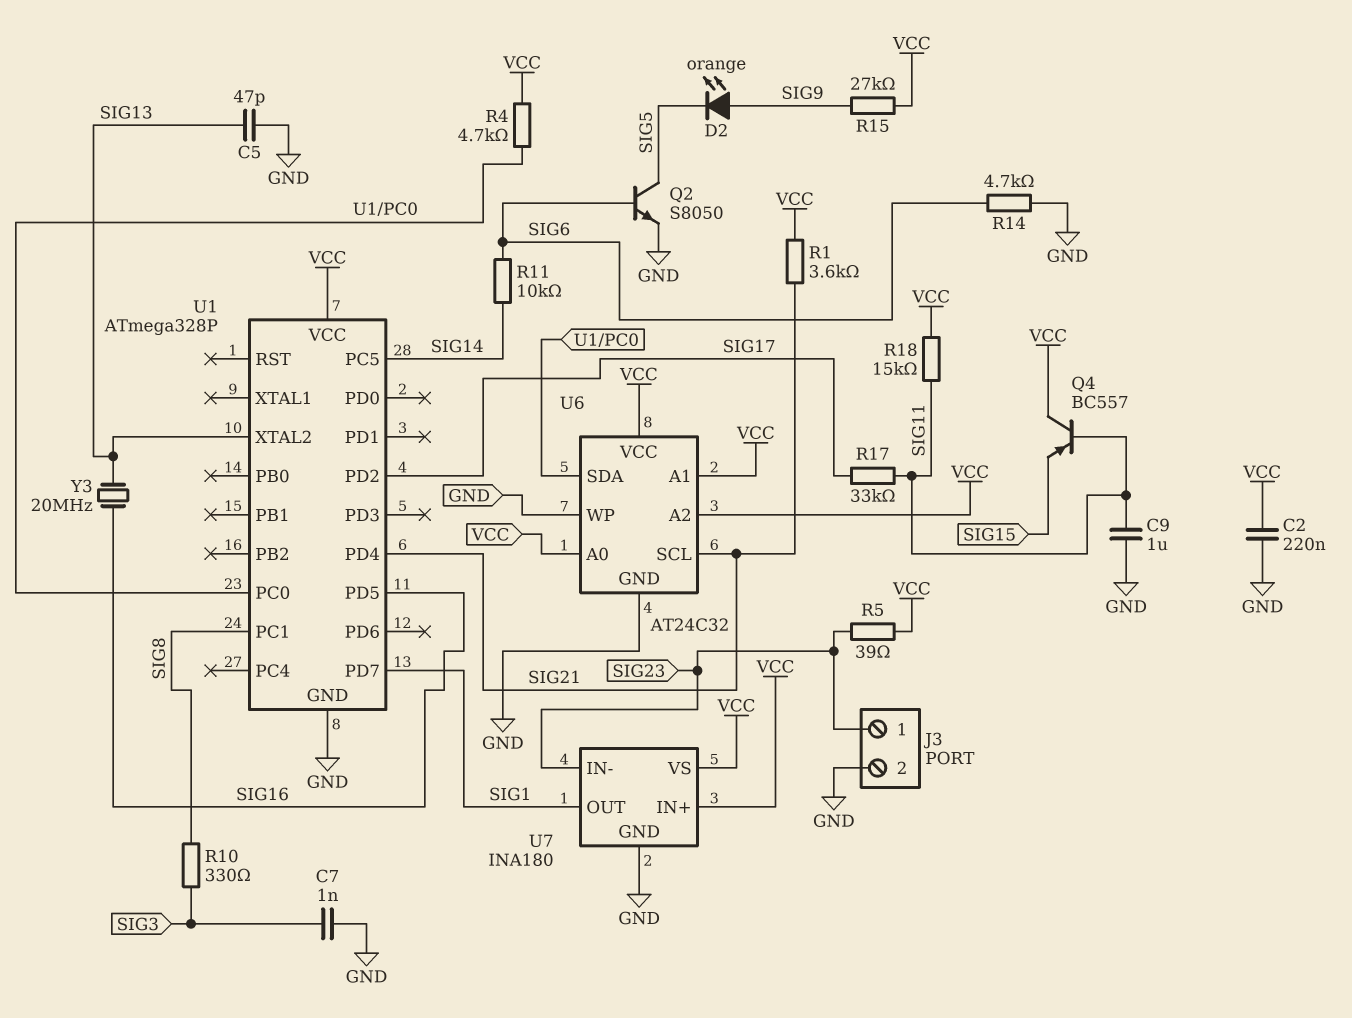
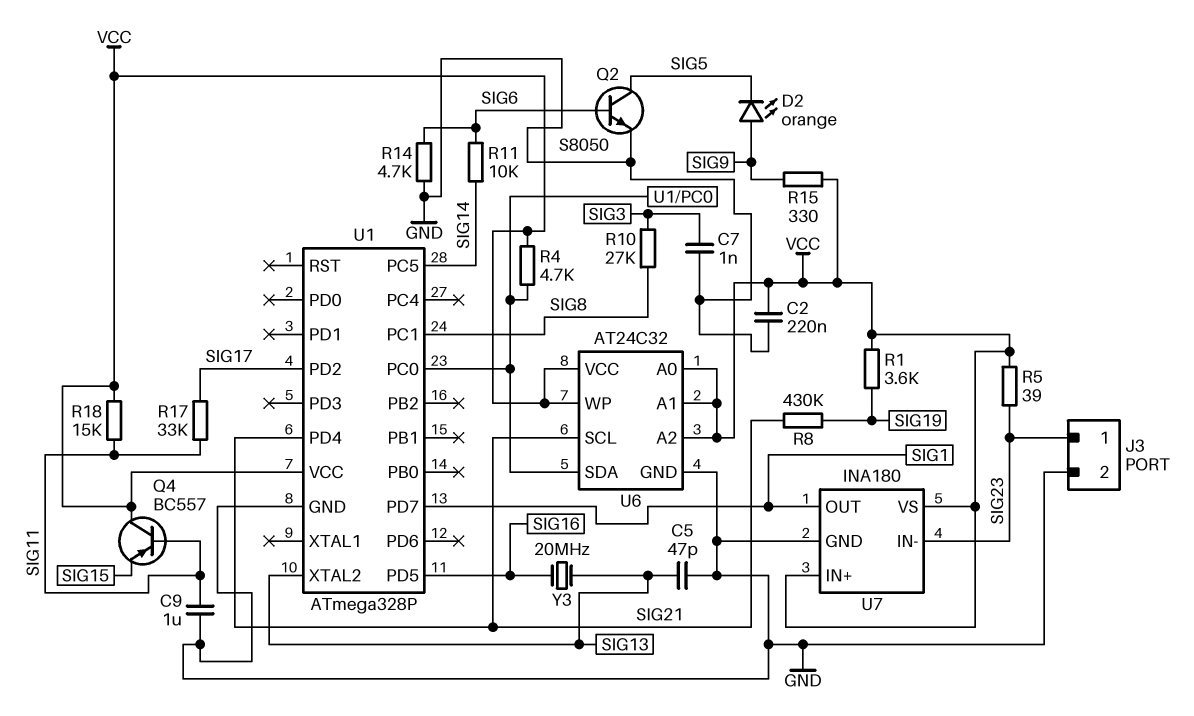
R1: 3.6k (SIG21, VCC) -> 3.6k (SIG19, VCC)
R8: none -> 430k (SIG19, SIG21)
R10: 330 (SIG3, SIG8) -> 27k (SIG3, SIG8)
R15: 27k (SIG9, VCC) -> 330 (SIG9, VCC)
U6 pin WP: GND -> VCC

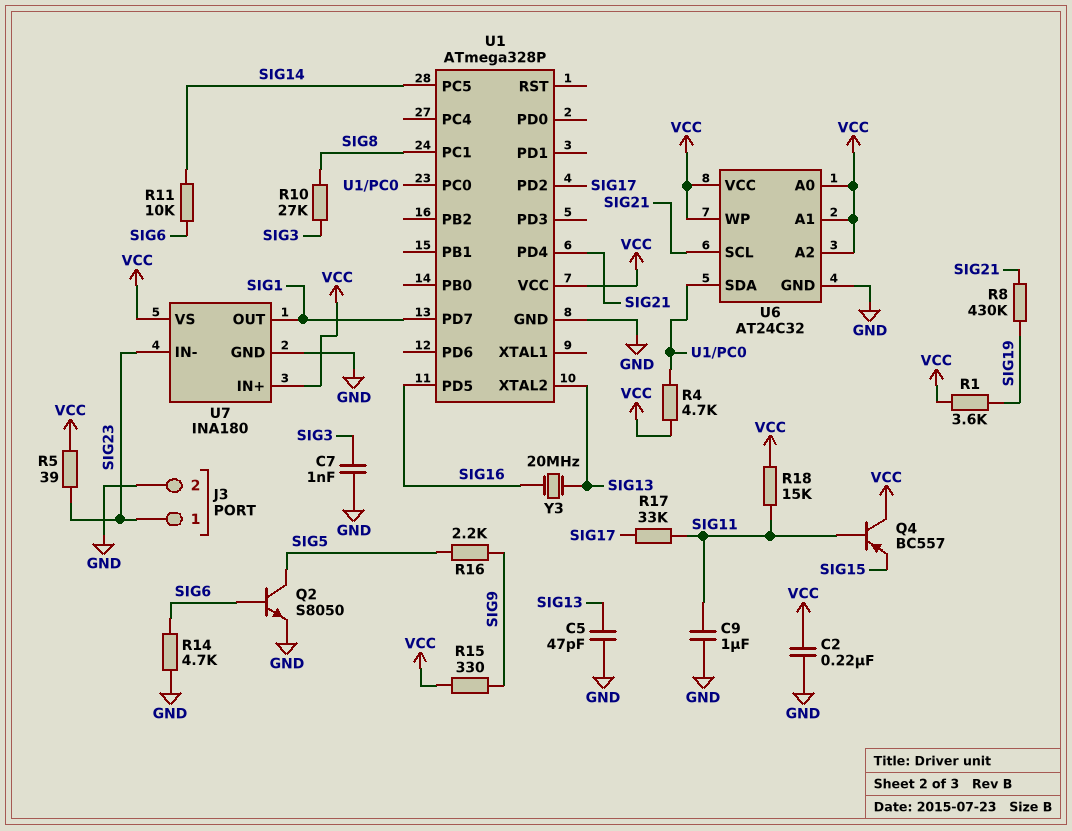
D2: LED orange (A SIG9, K SIG5) -> none
R16: none -> 2.2k (SIG5, SIG9)

